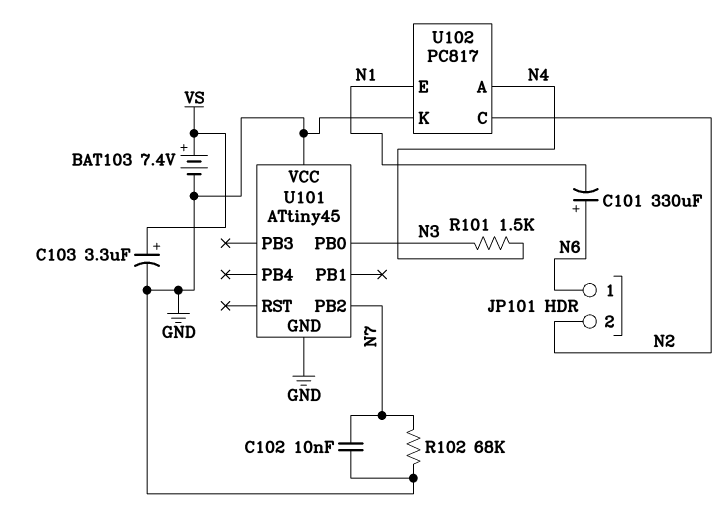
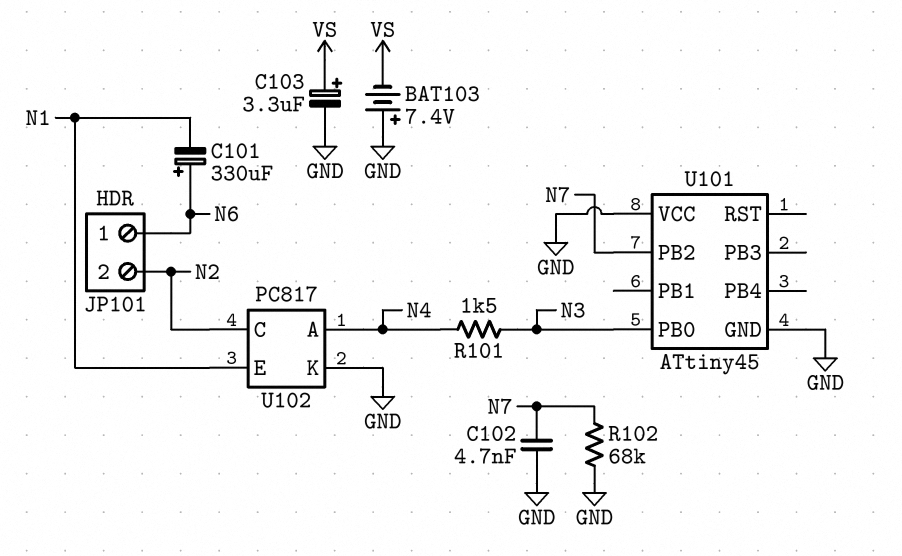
BAT103: 7.4V (plus VS, minus GND) -> 7.4V (plus GND, minus VS)
C102: 10nF (GND, N7) -> 4.7nF (GND, N7)

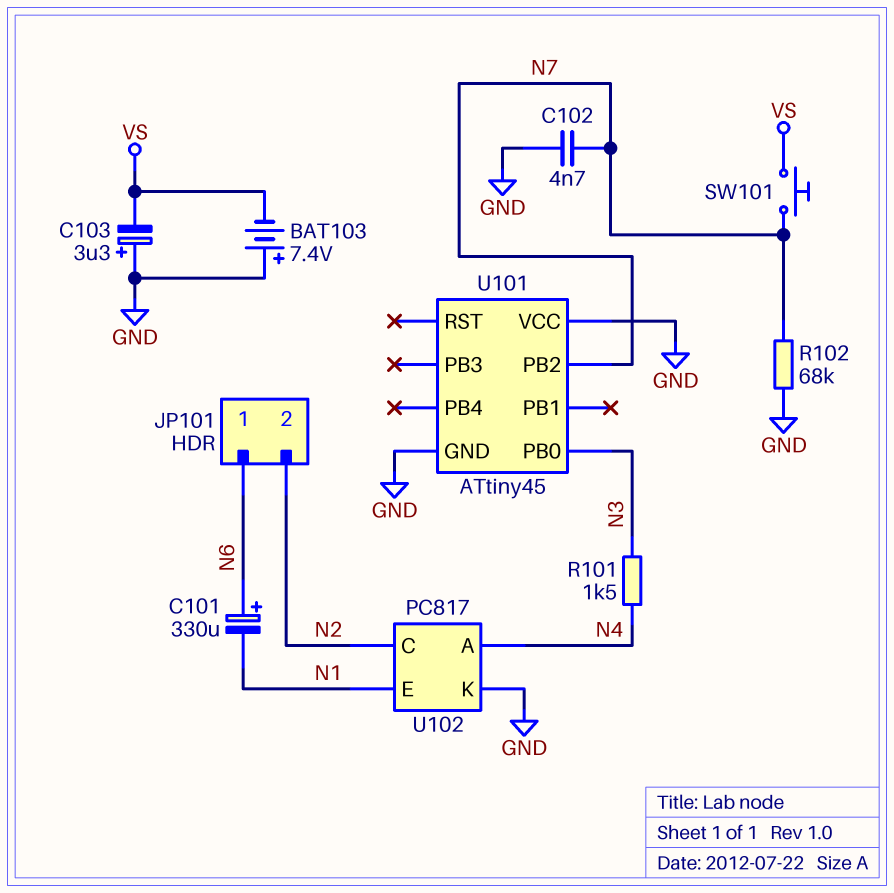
C103: 3.3uF (plus VS, minus GND) -> 3.3uF (plus GND, minus VS)
SW101: none -> button (N7, VS)

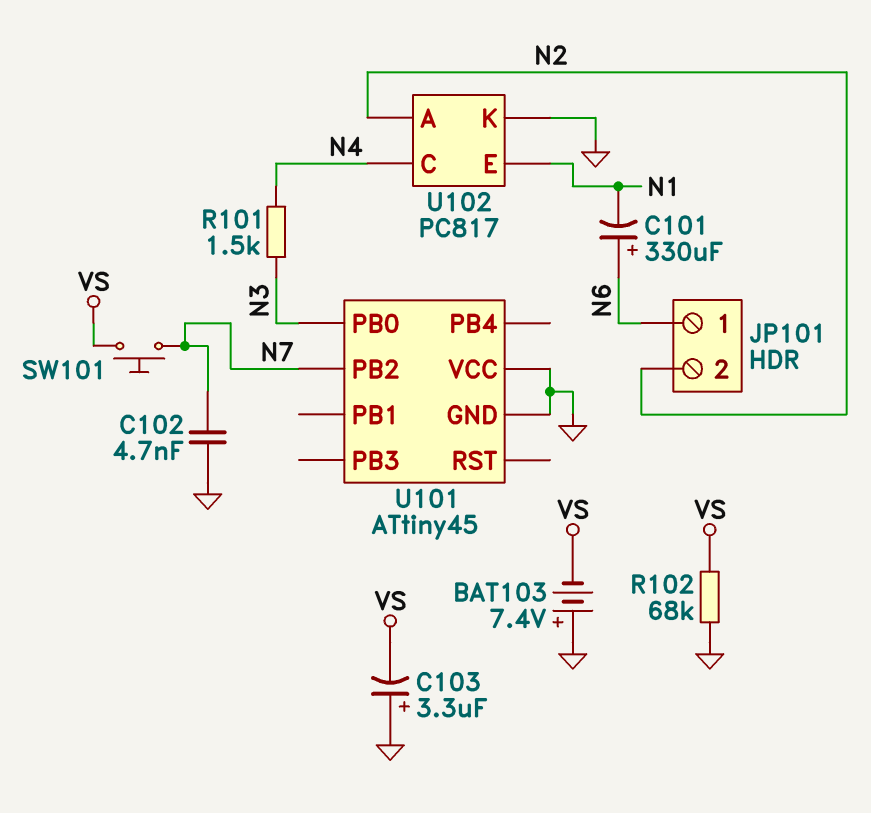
R102: 68k (GND, N7) -> 68k (GND, VS)
U102 pin A: N4 -> N2
U102 pin C: N2 -> N4

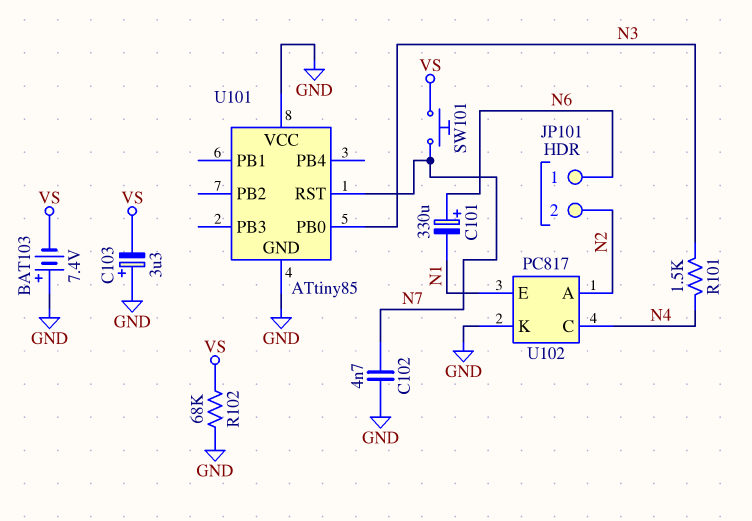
U101: ATtiny45 -> ATtiny85
U101 pin PB2: N7 -> none
U101 pin RST: none -> N7

